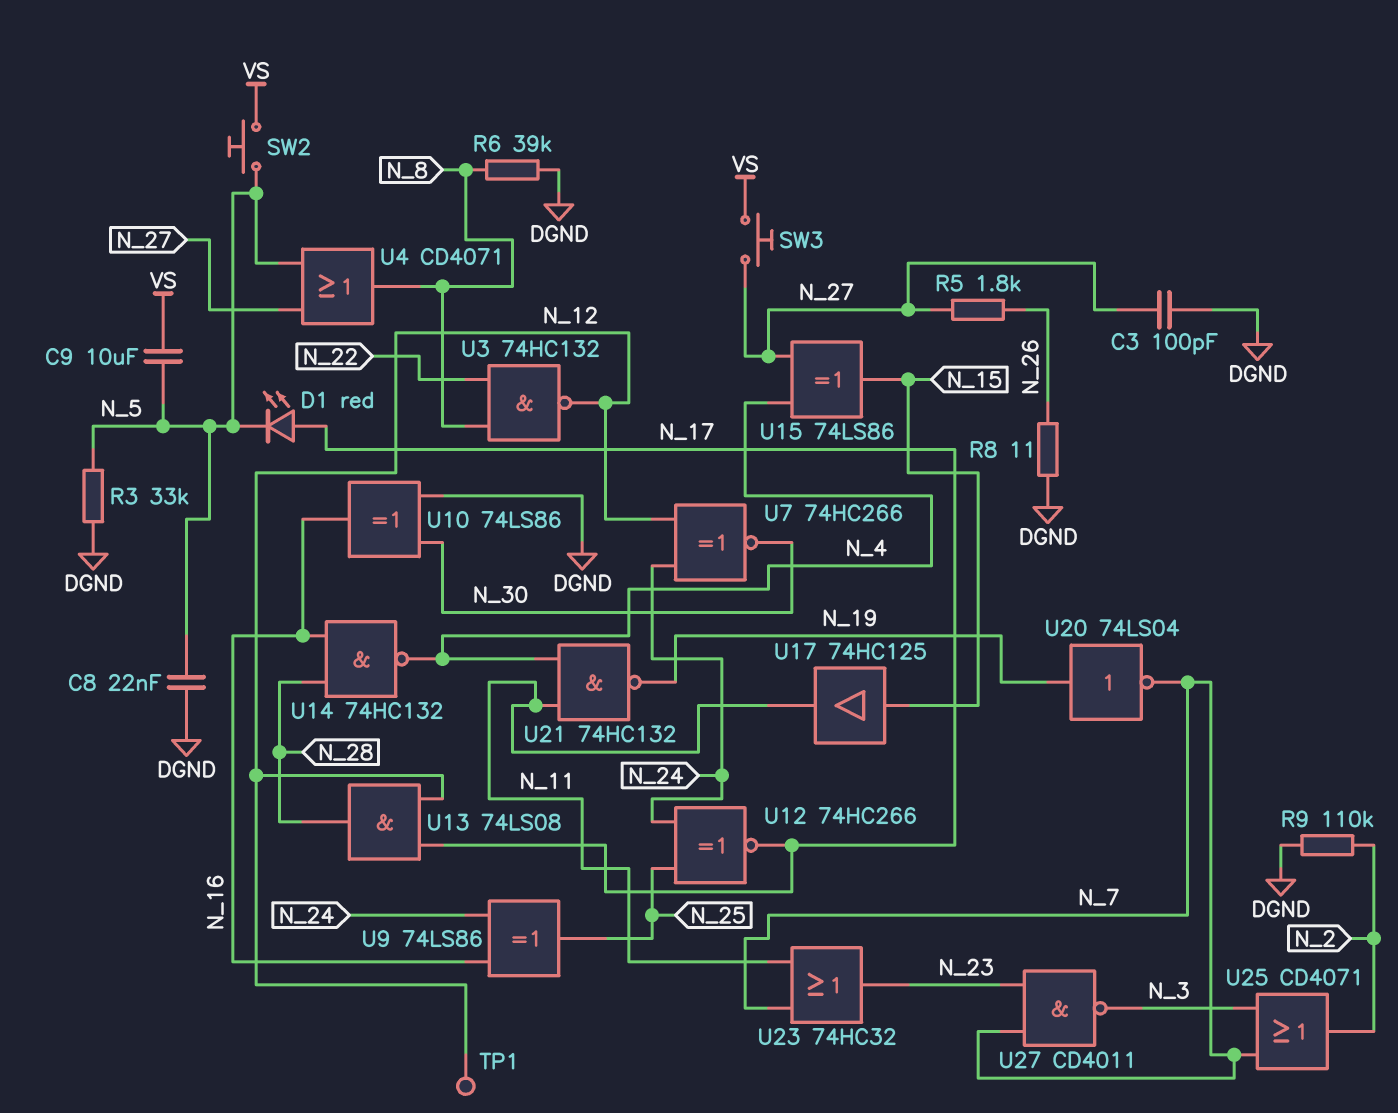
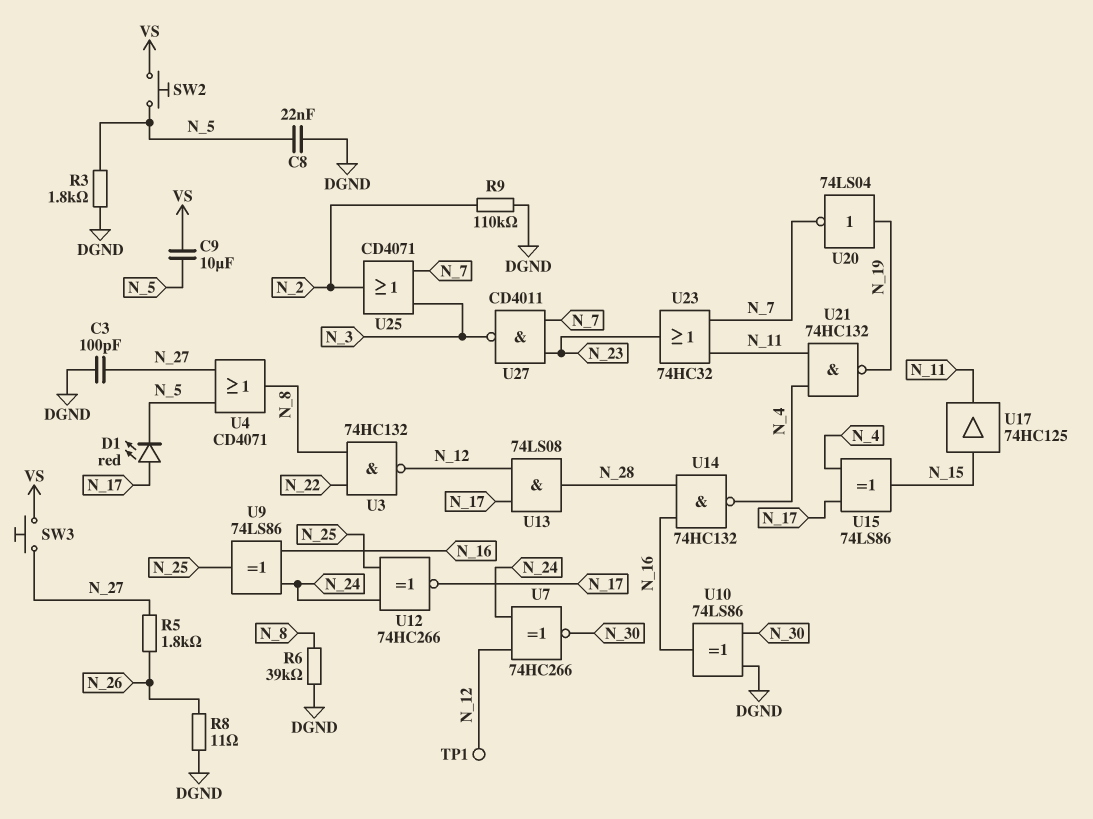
R3: 33k (DGND, N_5) -> 1.8k (DGND, N_5)
U15: XOR 74LS86 (in N_4, in N_27, out N_15) -> XOR 74LS86 (in N_4, in N_17, out N_15)

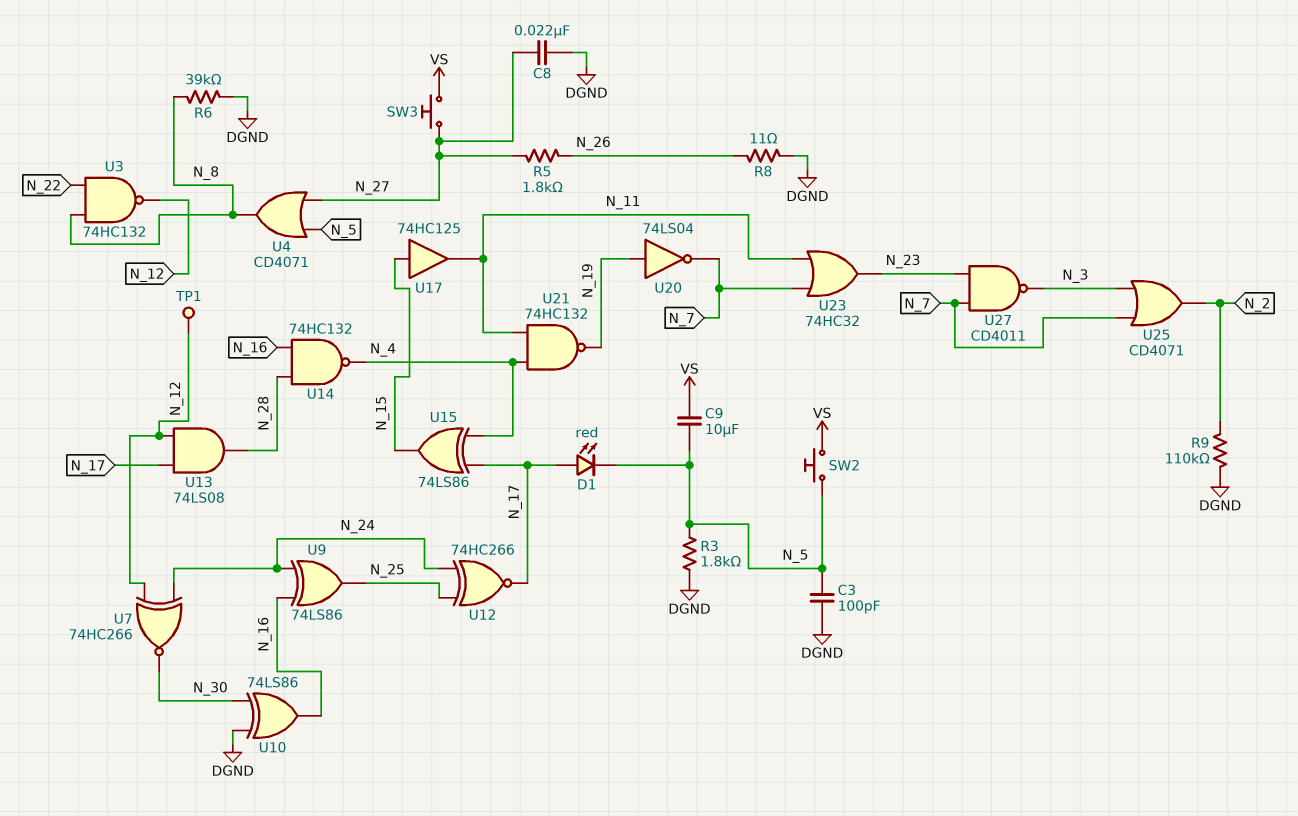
C3: 100pF (DGND, N_27) -> 100pF (DGND, N_5)
C8: 22nF (DGND, N_5) -> 22nF (DGND, N_27)

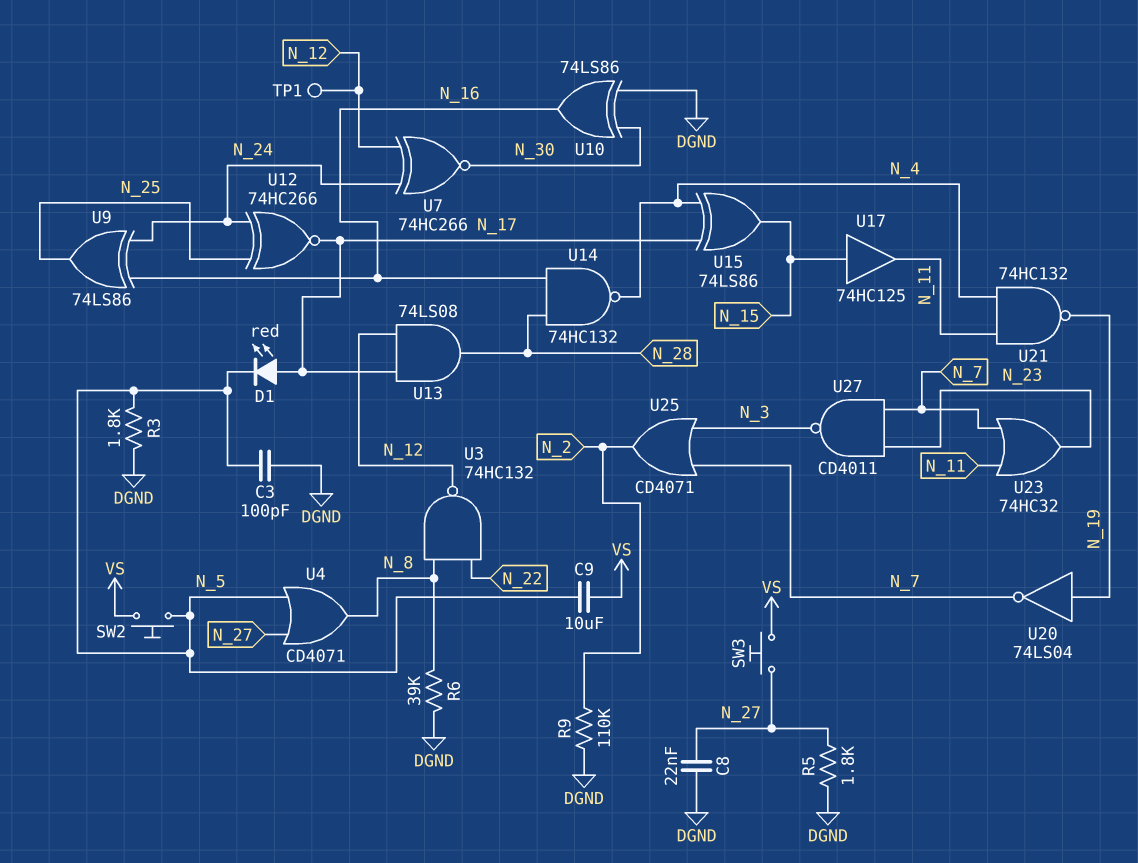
R5: 1.8k (N_26, N_27) -> 1.8k (DGND, N_27)
R8: 11 (DGND, N_26) -> none

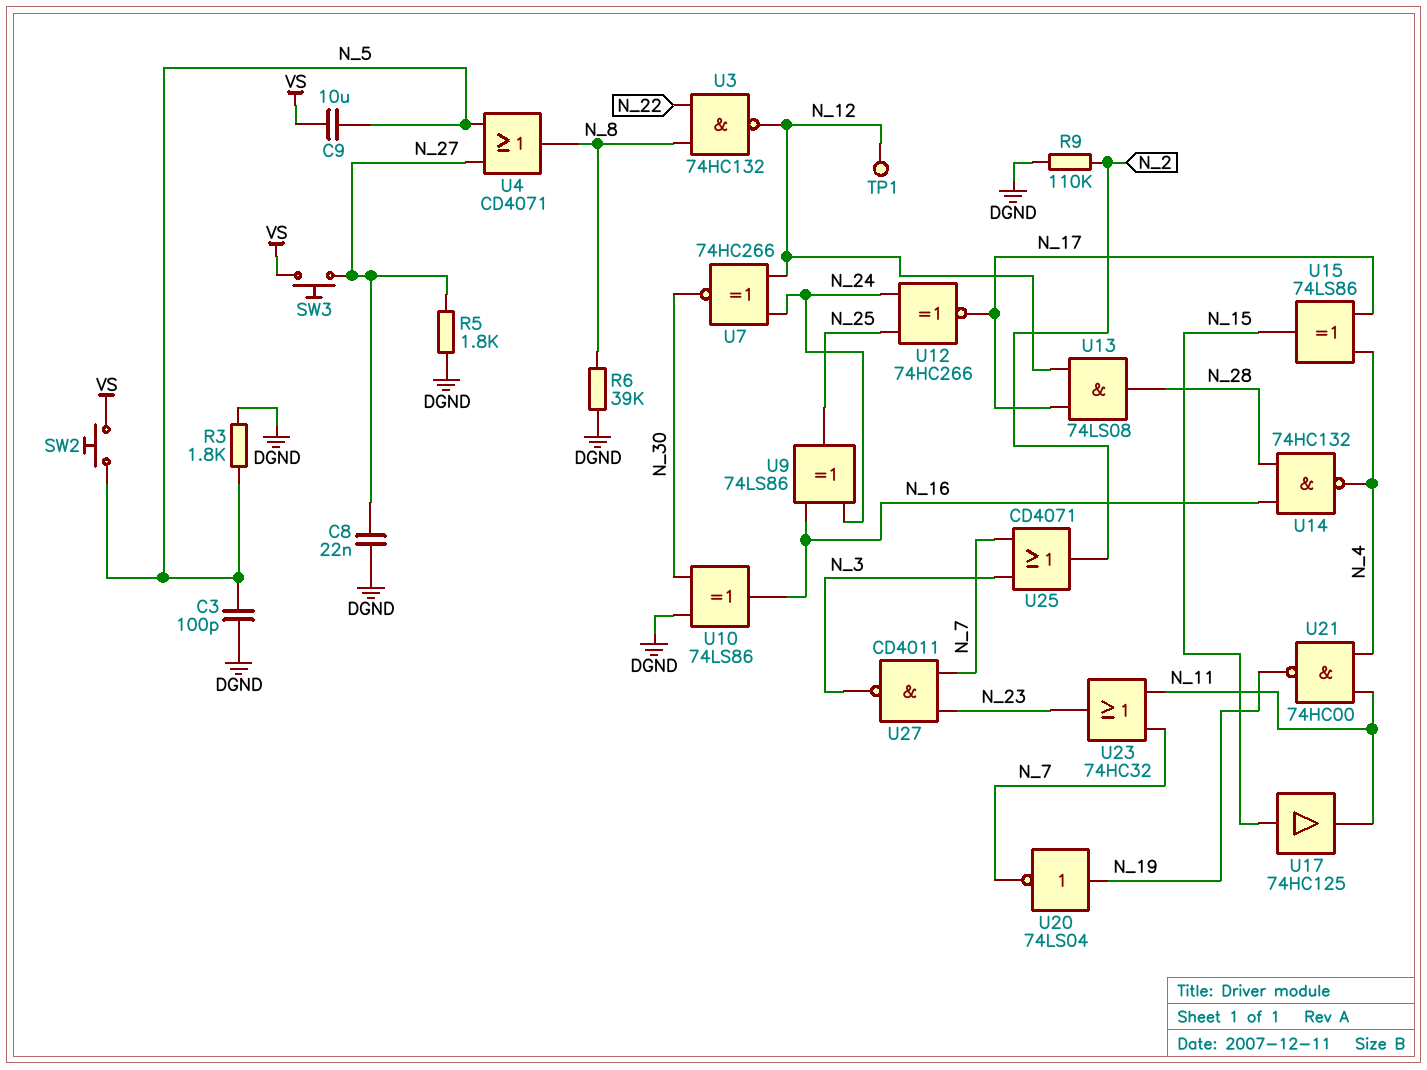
D1: LED red (A N_17, K N_5) -> none
U21: NAND 74HC132 (in N_4, in N_11, out N_19) -> NAND 74HC00 (in N_4, in N_11, out N_19)

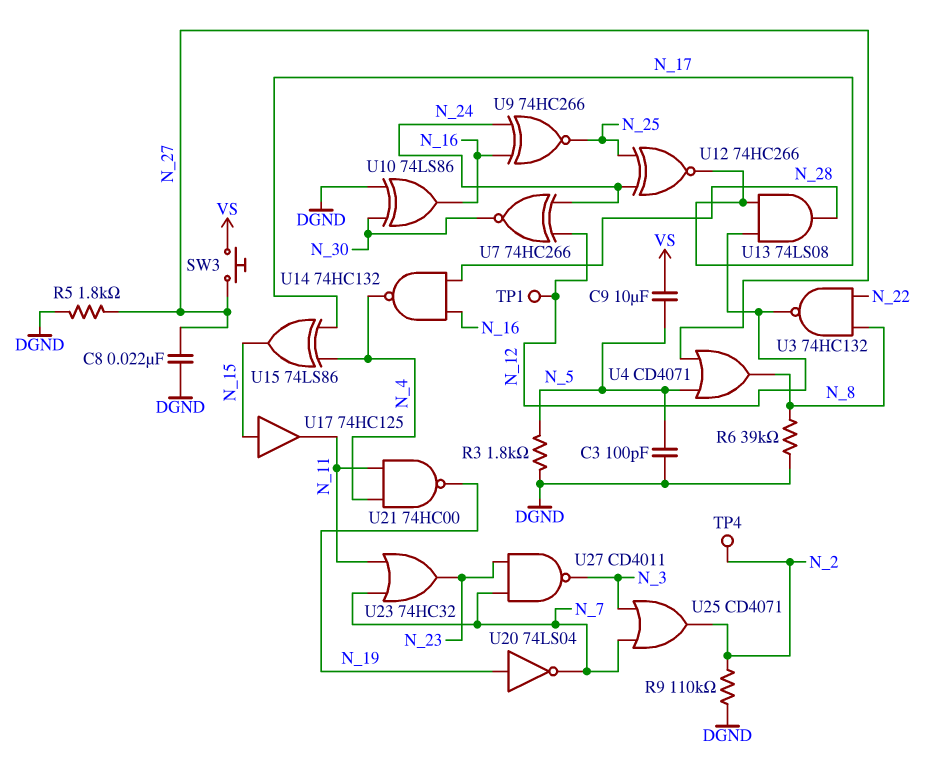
SW2: button (N_5, VS) -> none
TP4: none -> test point (N_2)
U9: XOR 74LS86 (in N_16, in N_24, out N_25) -> XNOR 74HC266 (in N_16, in N_24, out N_25)

